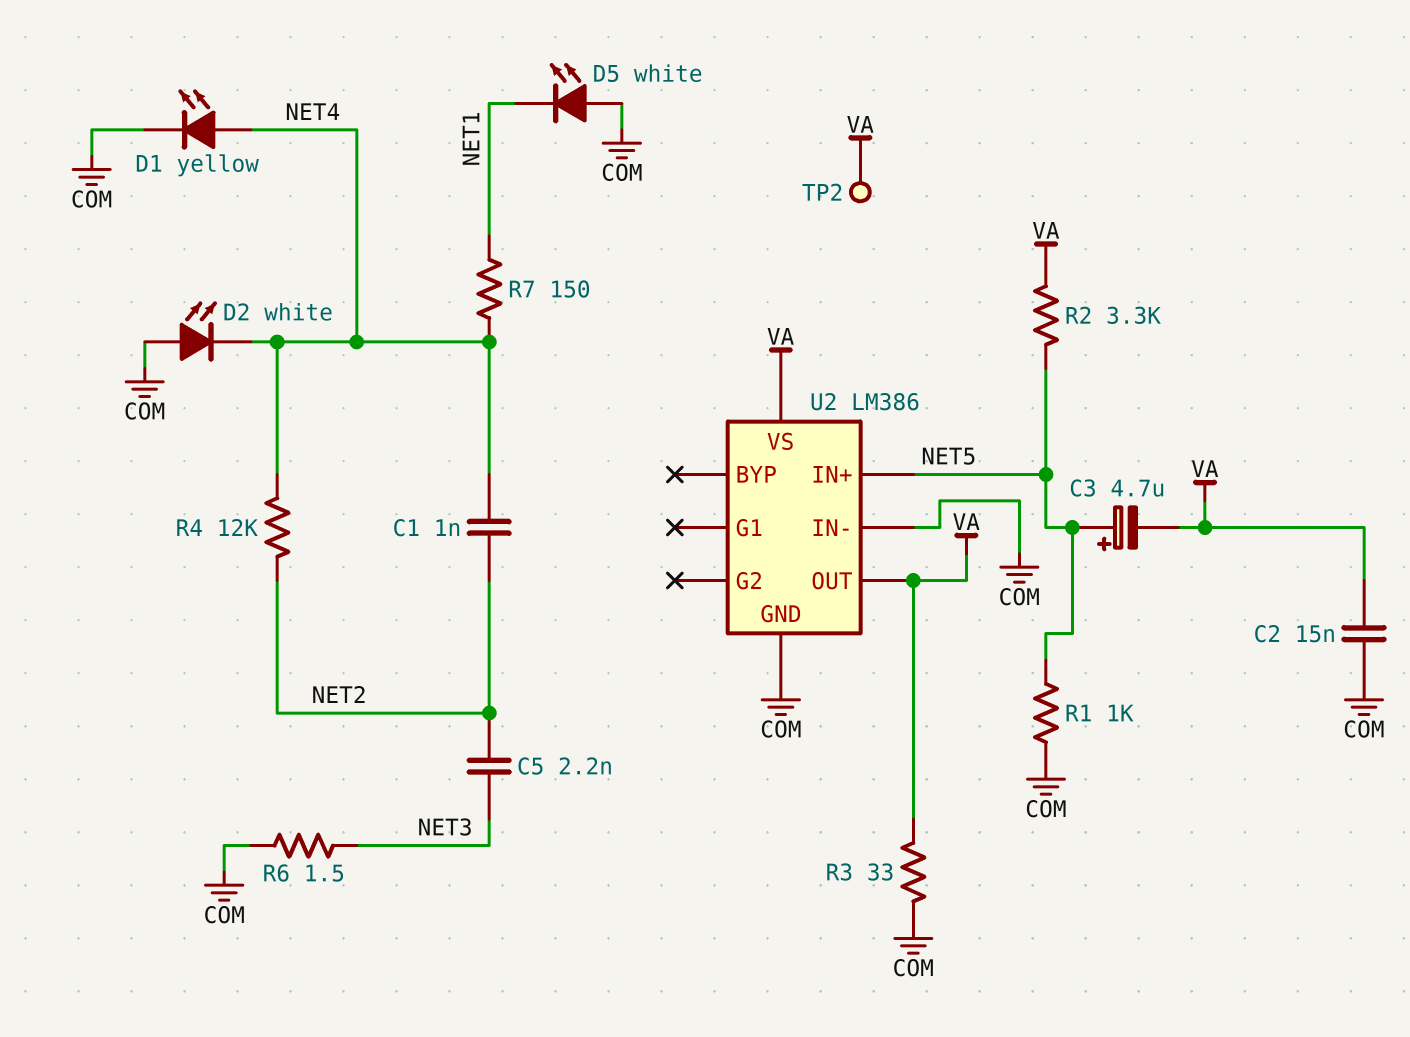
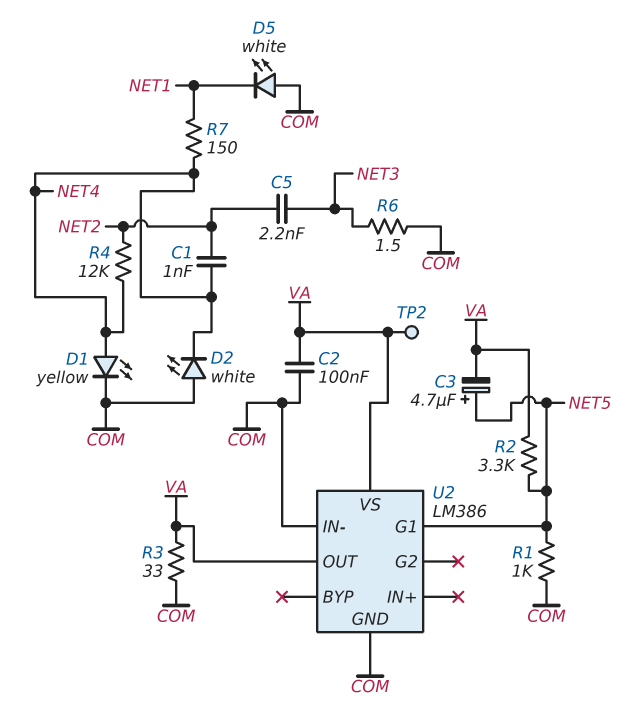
C2: 15nF (COM, VA) -> 100nF (COM, VA)
U2 pin G1: none -> NET5
U2 pin IN+: NET5 -> none

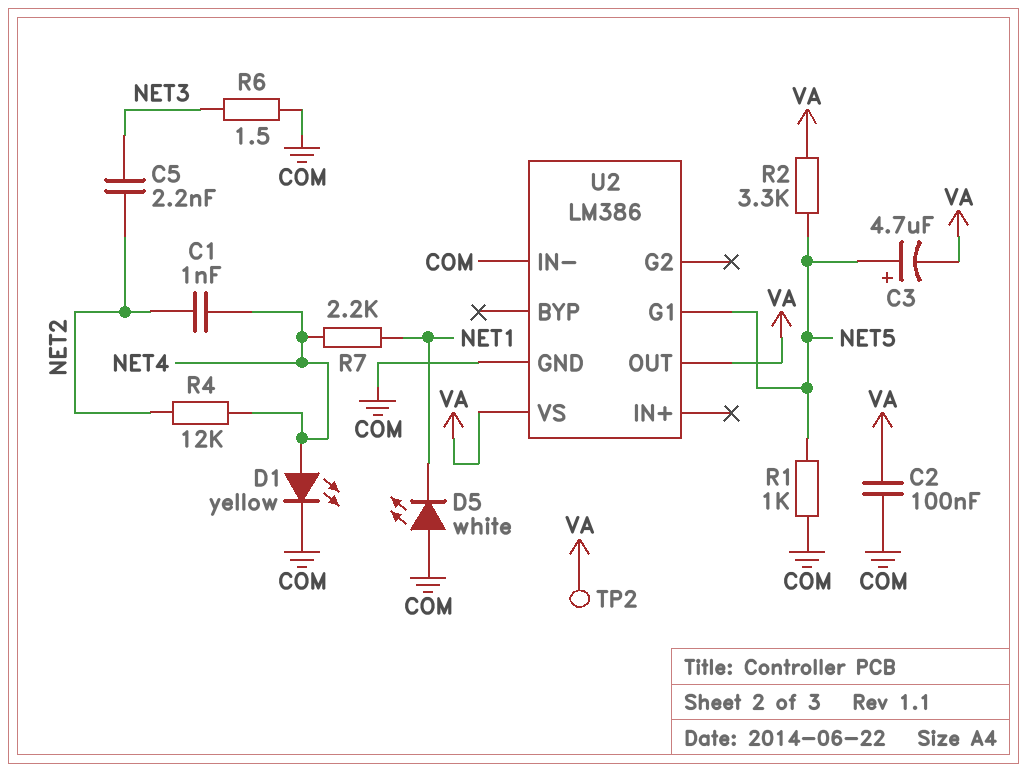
D2: LED white (A COM, K NET4) -> none
R3: 33 (COM, VA) -> none
R7: 150 (NET1, NET4) -> 2.2k (NET1, NET4)

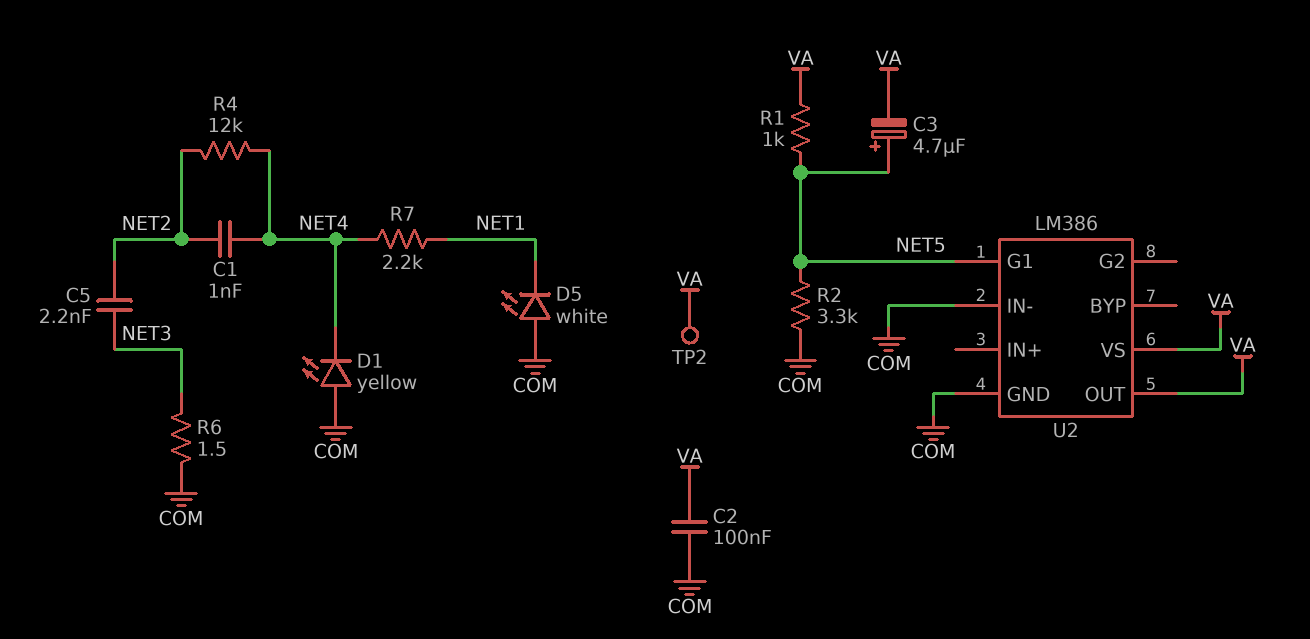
D1: LED yellow (A NET4, K COM) -> LED yellow (A COM, K NET4)
R1: 1k (COM, NET5) -> 1k (NET5, VA)
R2: 3.3k (NET5, VA) -> 3.3k (COM, NET5)

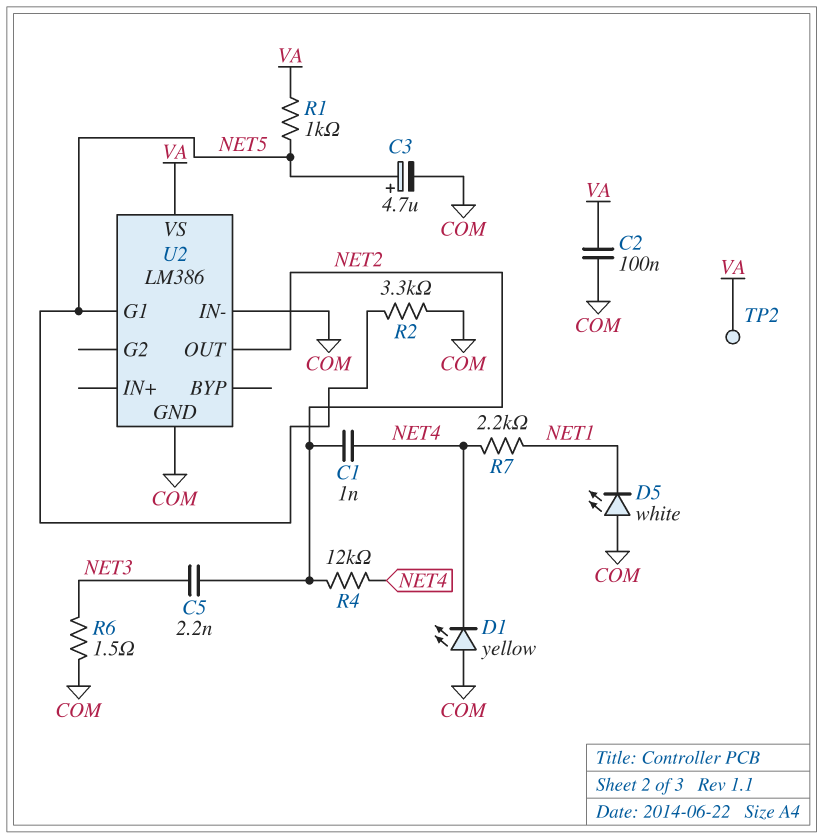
C3: 4.7uF (plus NET5, minus VA) -> 4.7uF (plus NET5, minus COM)
U2 pin OUT: VA -> NET2

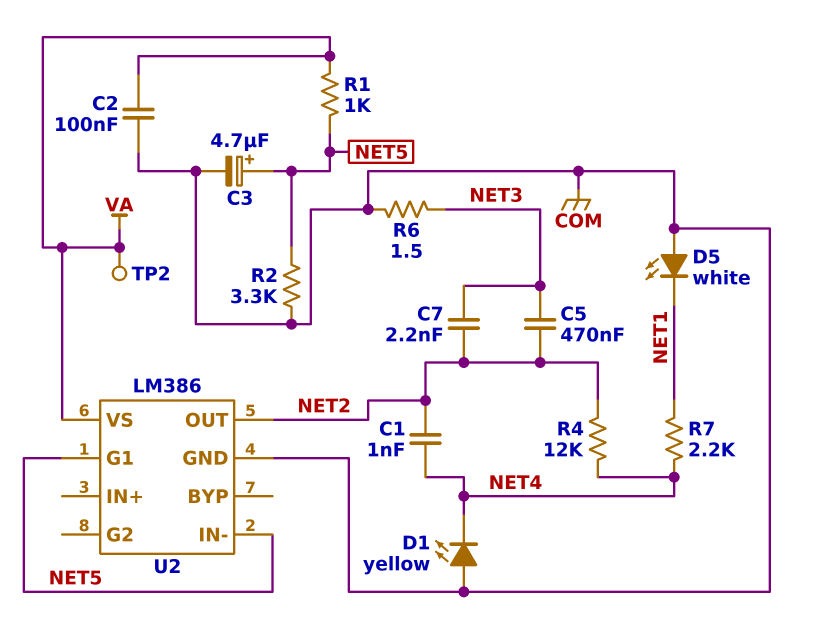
C5: 2.2nF (NET2, NET3) -> 470nF (NET2, NET3)
C7: none -> 2.2nF (NET2, NET3)
U2 pin IN-: COM -> NET5

